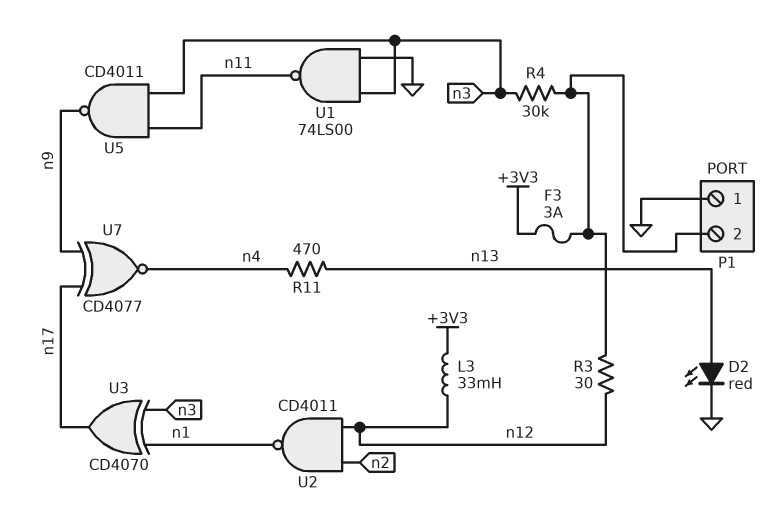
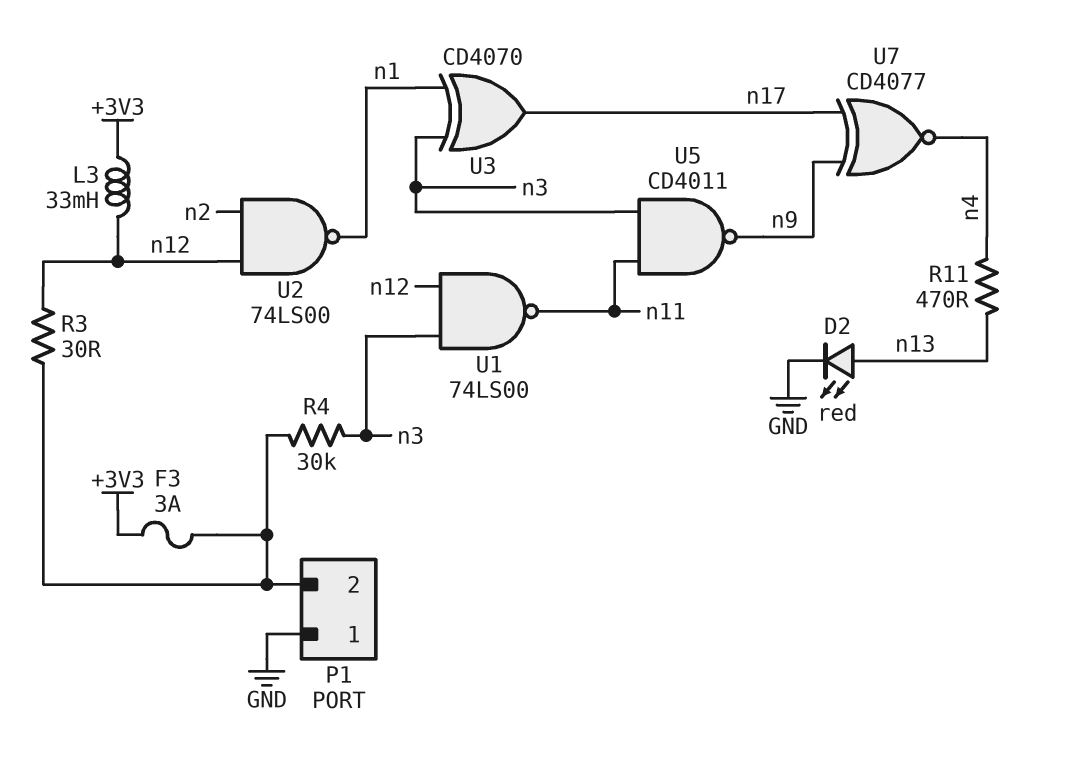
U1: NAND 74LS00 (in GND, in n3, out n11) -> NAND 74LS00 (in n3, in n12, out n11)
U2: NAND CD4011 (in n2, in n12, out n1) -> NAND 74LS00 (in n2, in n12, out n1)

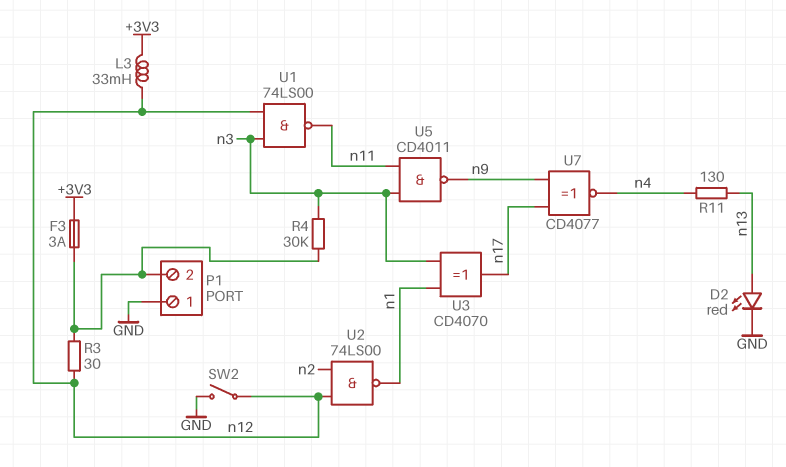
R11: 470 (n4, n13) -> 130 (n4, n13)
SW2: none -> switch (GND, n12)

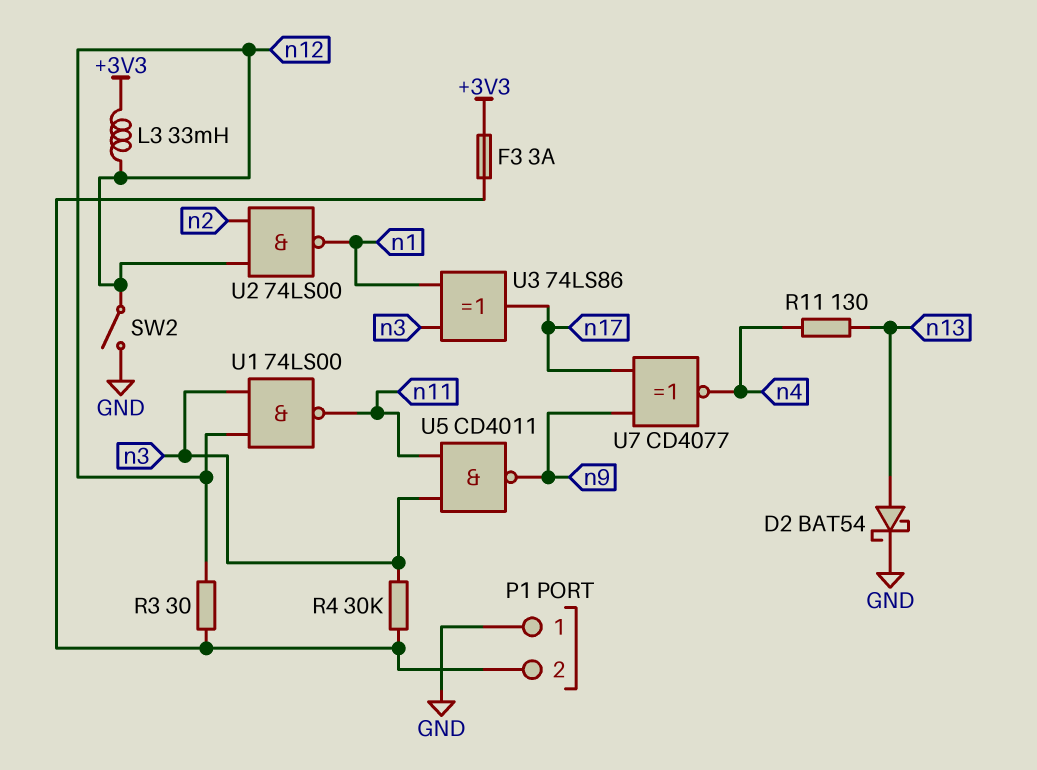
D2: LED red (A n13, K GND) -> schottky BAT54 (A n13, K GND)
U3: XOR CD4070 (in n1, in n3, out n17) -> XOR 74LS86 (in n1, in n3, out n17)

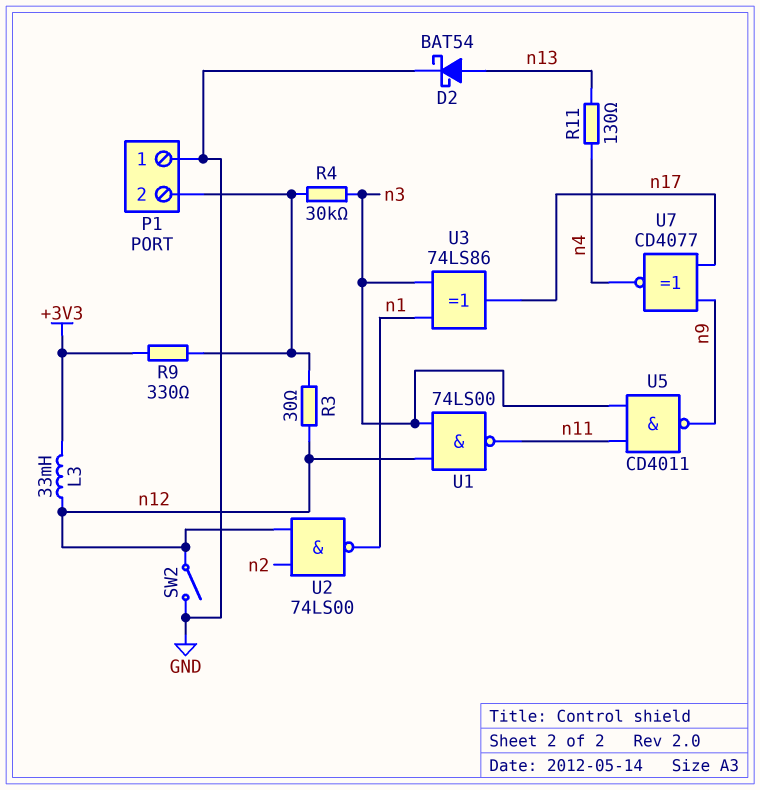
F3: 3A (+3V3, P1/2) -> none
R9: none -> 330 (+3V3, P1/2)

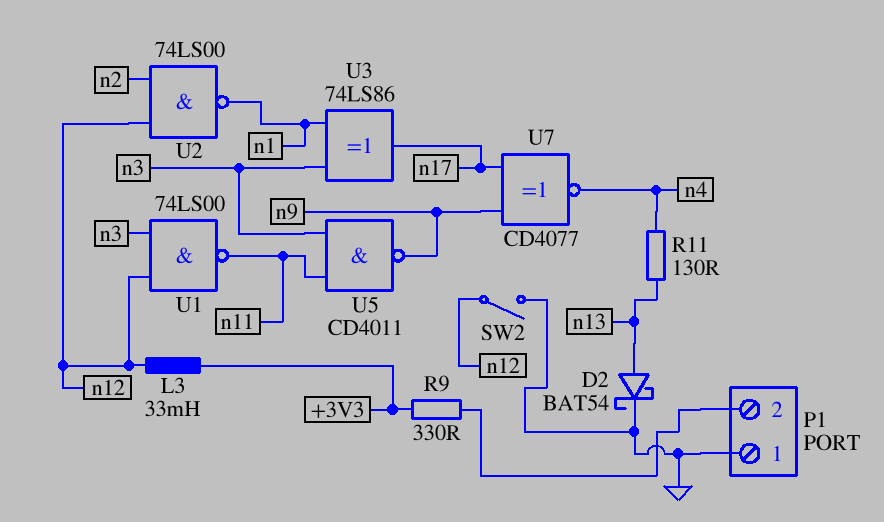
R3: 30 (P1/2, n12) -> none
R4: 30k (P1/2, n3) -> none

